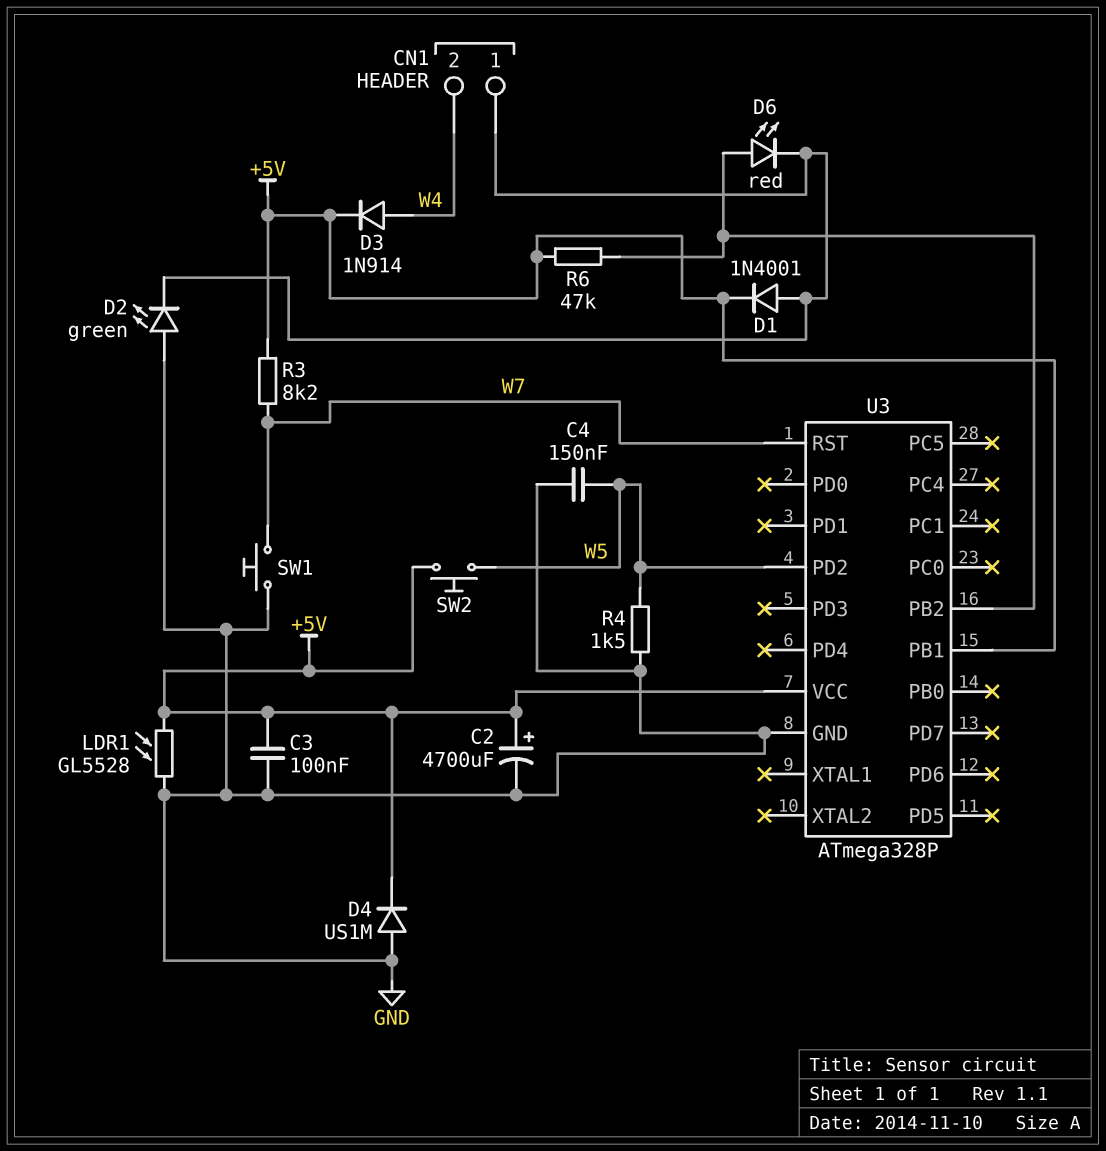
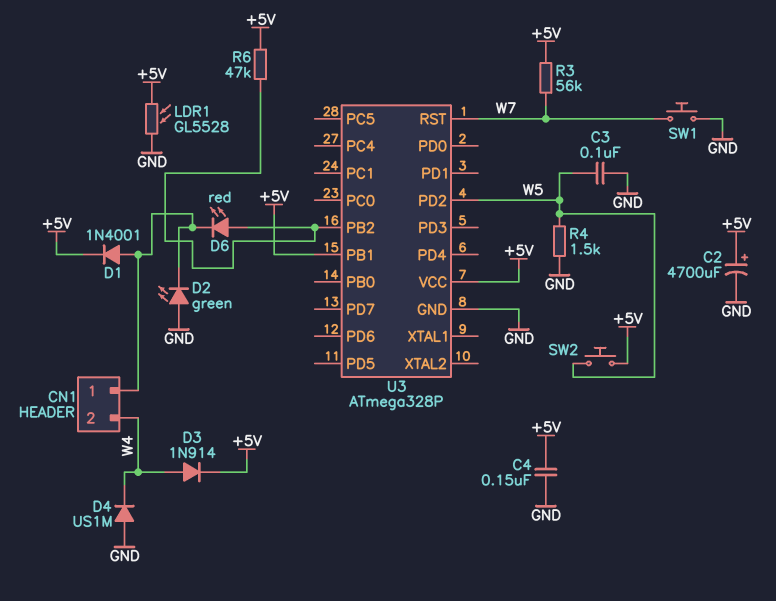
C3: 100nF (+5V, GND) -> 100nF (GND, W5)
C4: 150nF (GND, W5) -> 150nF (+5V, GND)
D4: diode US1M (A GND, K +5V) -> diode US1M (A GND, K W4)
R3: 8.2k (+5V, W7) -> 56k (+5V, W7)

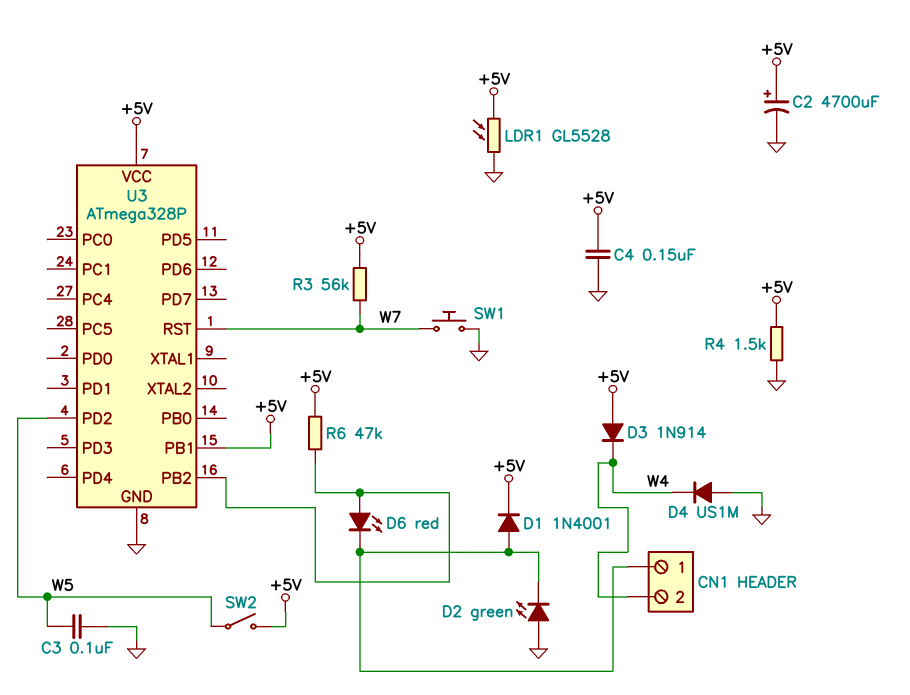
D3: diode 1N914 (A W4, K +5V) -> diode 1N914 (A +5V, K W4)
R4: 1.5k (GND, W5) -> 1.5k (+5V, GND)
SW2: button (+5V, W5) -> switch (+5V, W5)

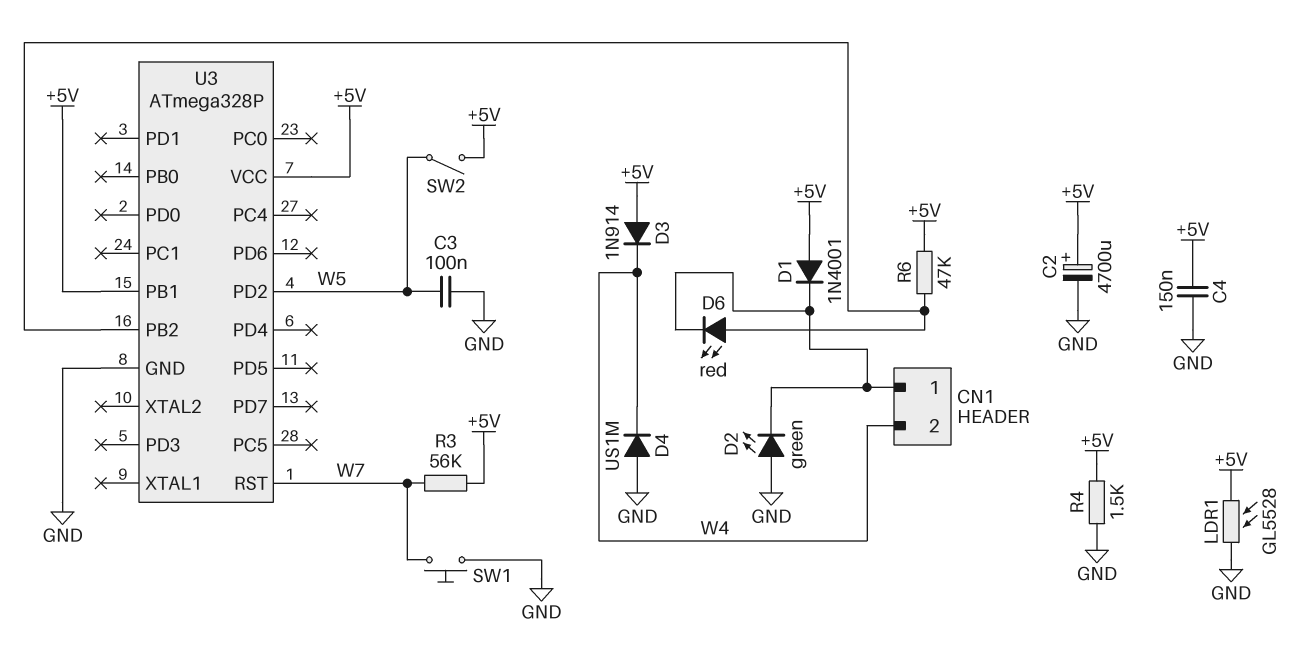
D1: diode 1N4001 (A CN1/1, K +5V) -> diode 1N4001 (A +5V, K CN1/1)

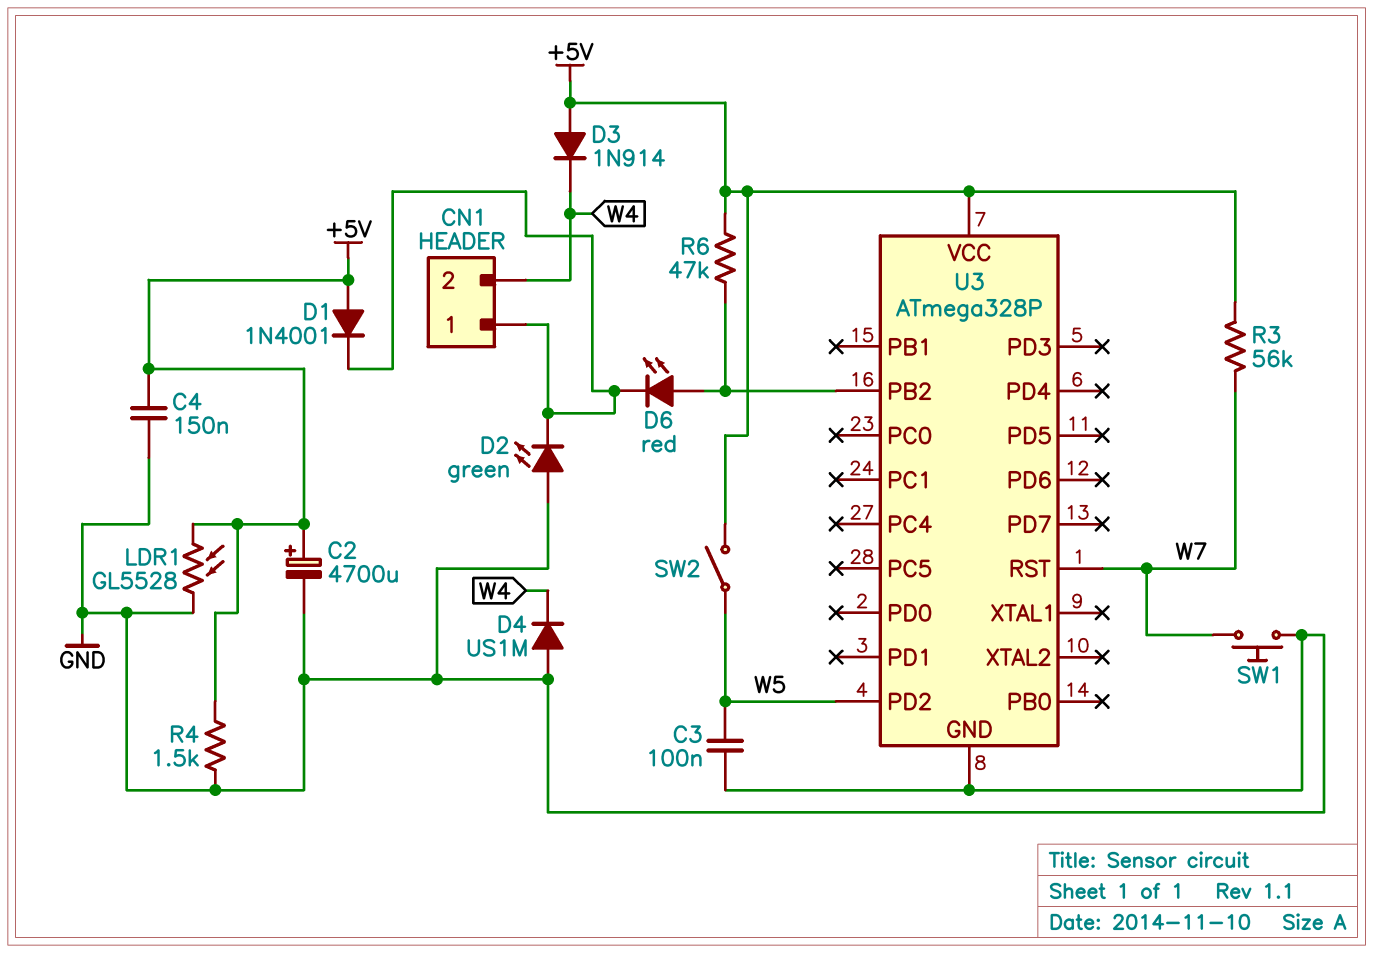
U3 pin PB1: +5V -> none

